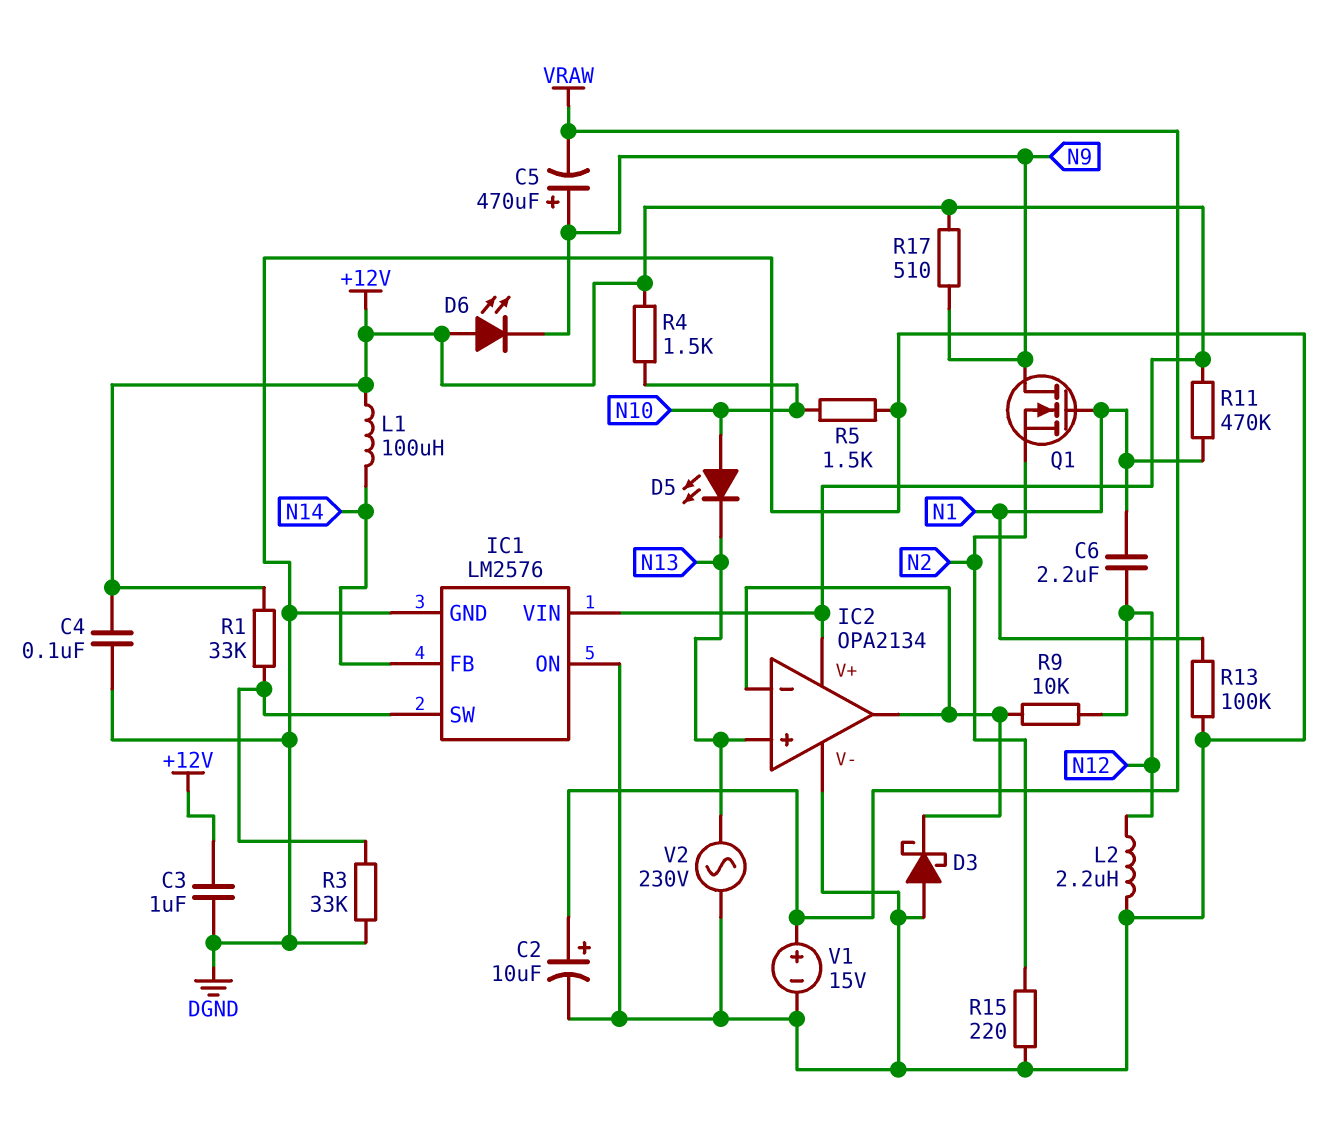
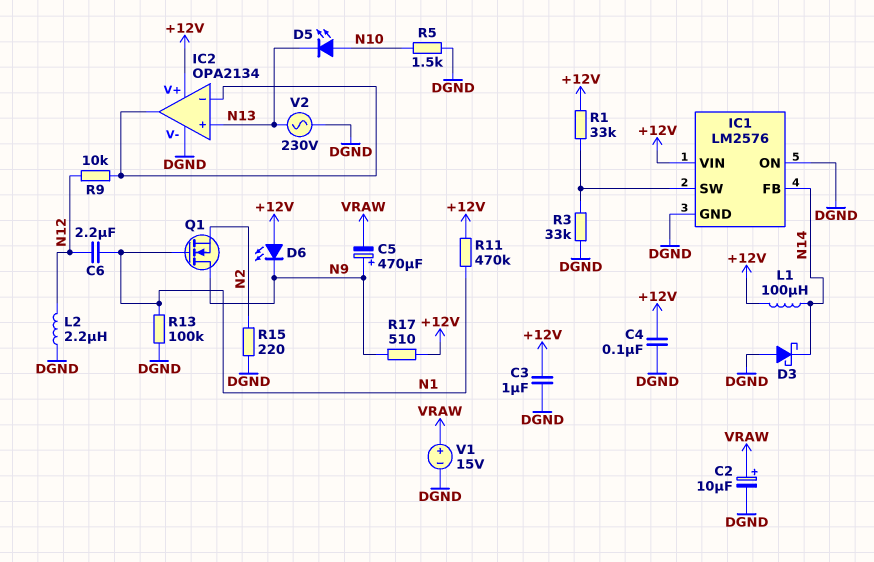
D3: schottky (A DGND, K IC2/in-) -> schottky (A DGND, K N14)
R4: 1.5k (+12V, N10) -> none

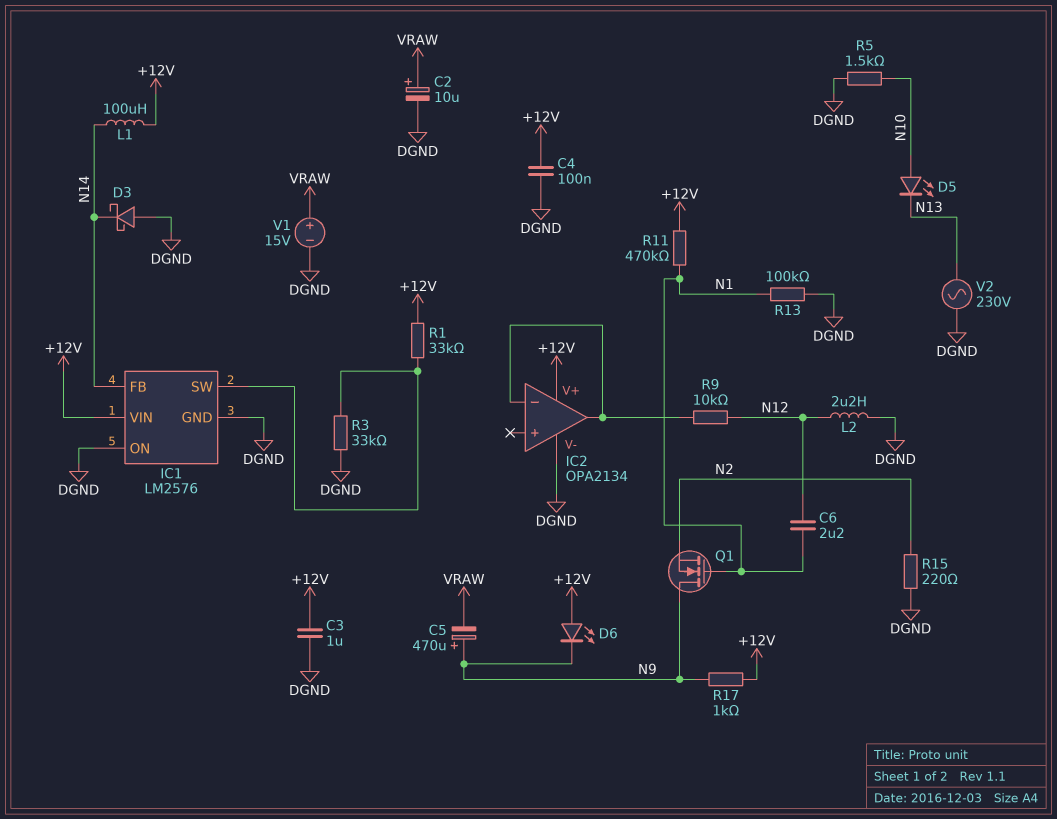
IC2 pin in+: N13 -> none
R17: 510 (+12V, N9) -> 1k (+12V, N9)

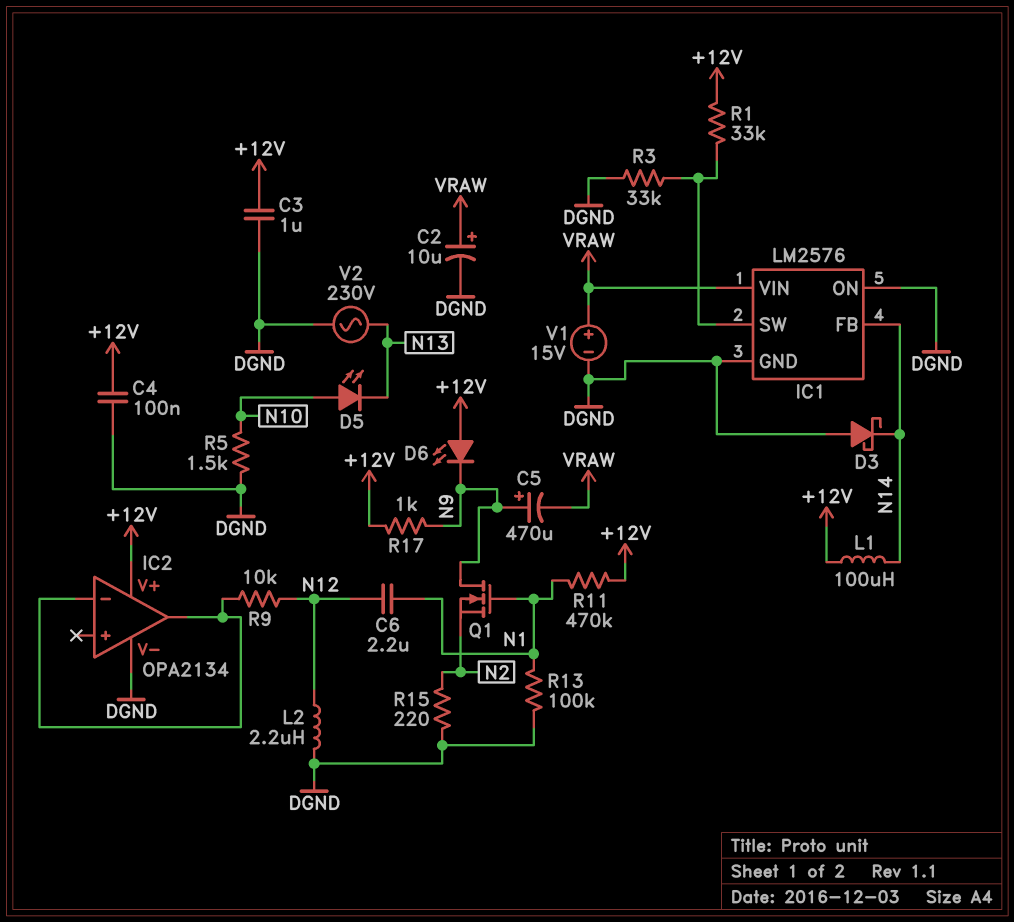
IC1 pin VIN: +12V -> VRAW

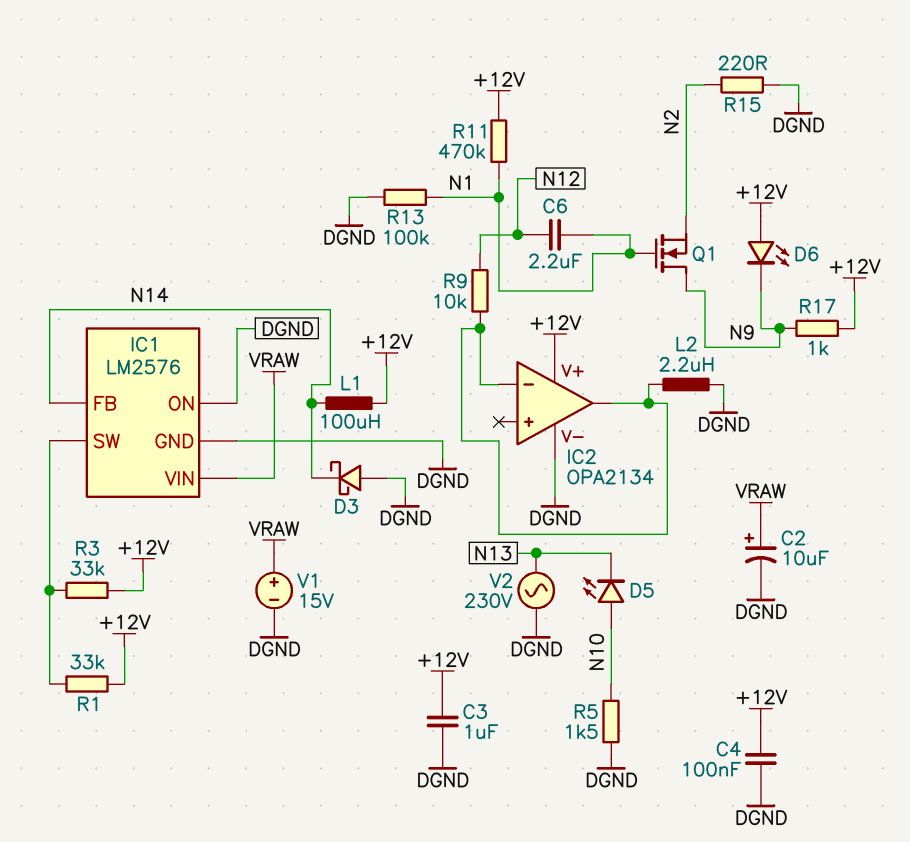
C5: 470uF (plus N9, minus VRAW) -> none
L2: 2.2uH (DGND, N12) -> 2.2uH (DGND, IC2/in-)
R3: 33k (DGND, IC1/SW) -> 33k (+12V, IC1/SW)

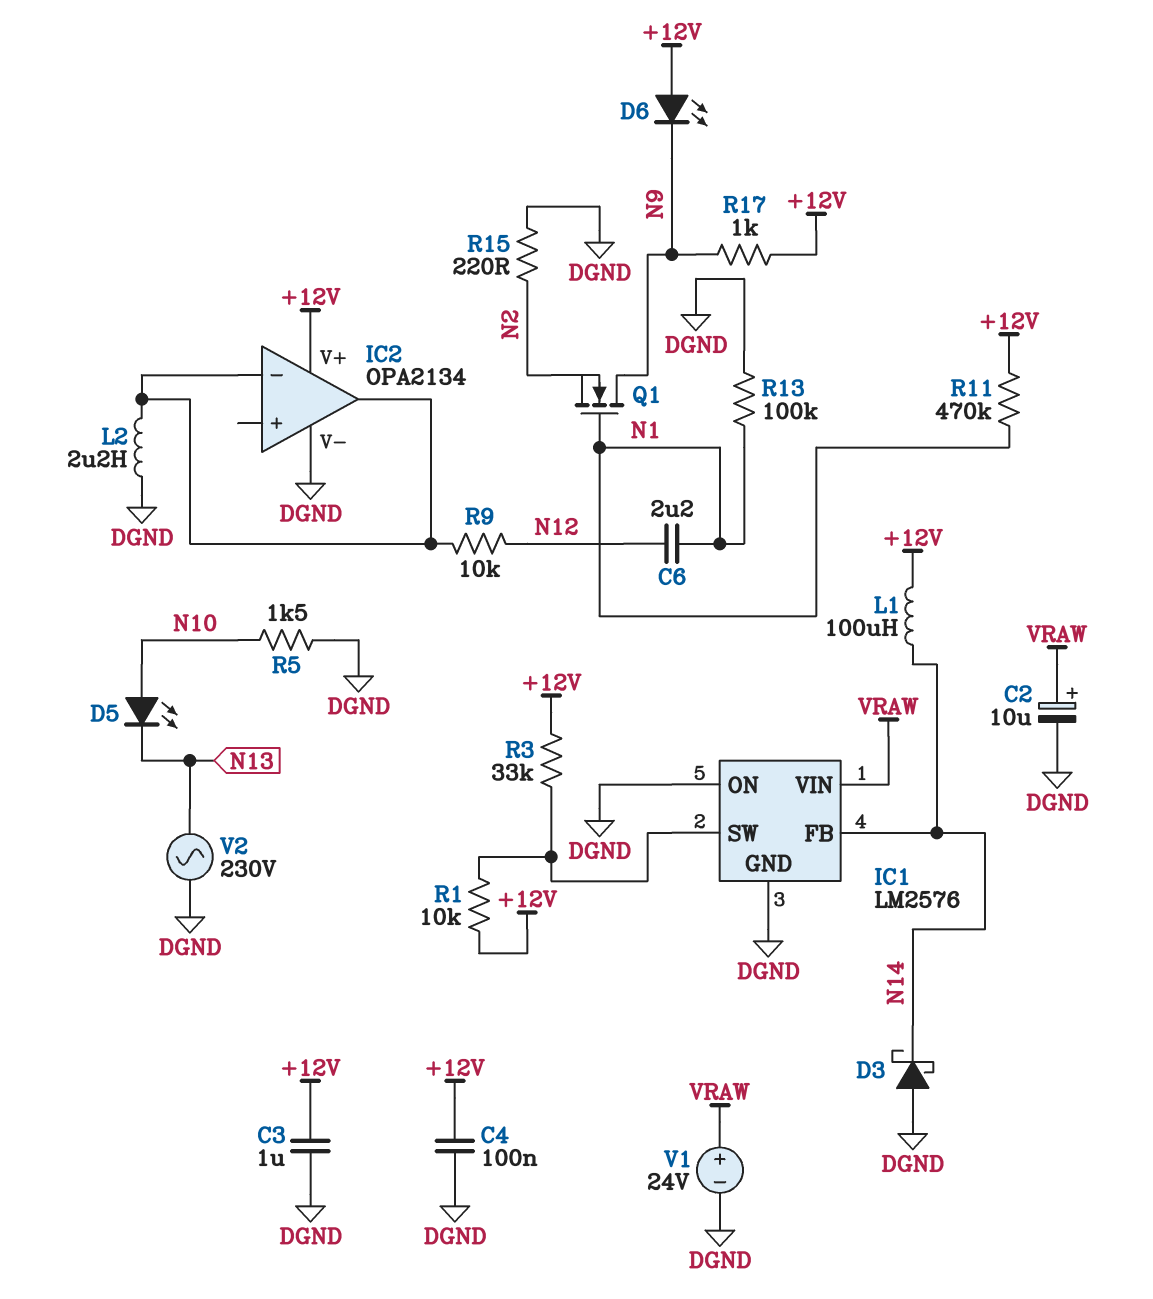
R1: 33k (+12V, IC1/SW) -> 10k (+12V, IC1/SW)
V1: 15V (plus VRAW, minus DGND) -> 24V (plus VRAW, minus DGND)

